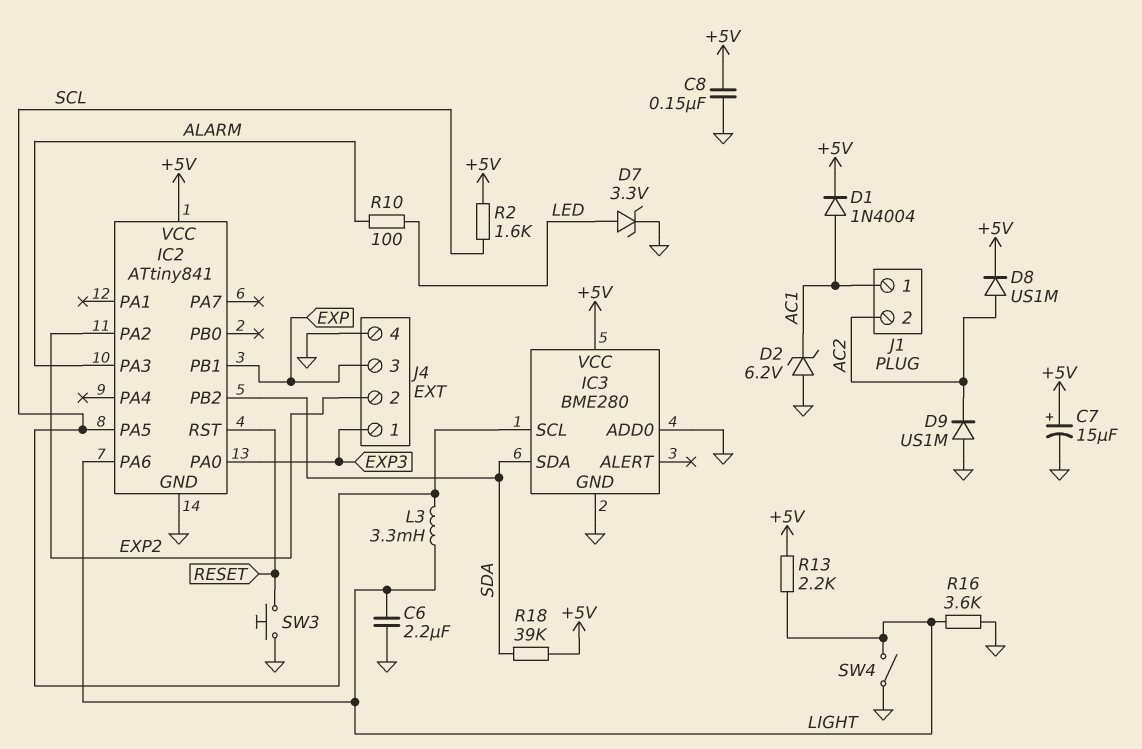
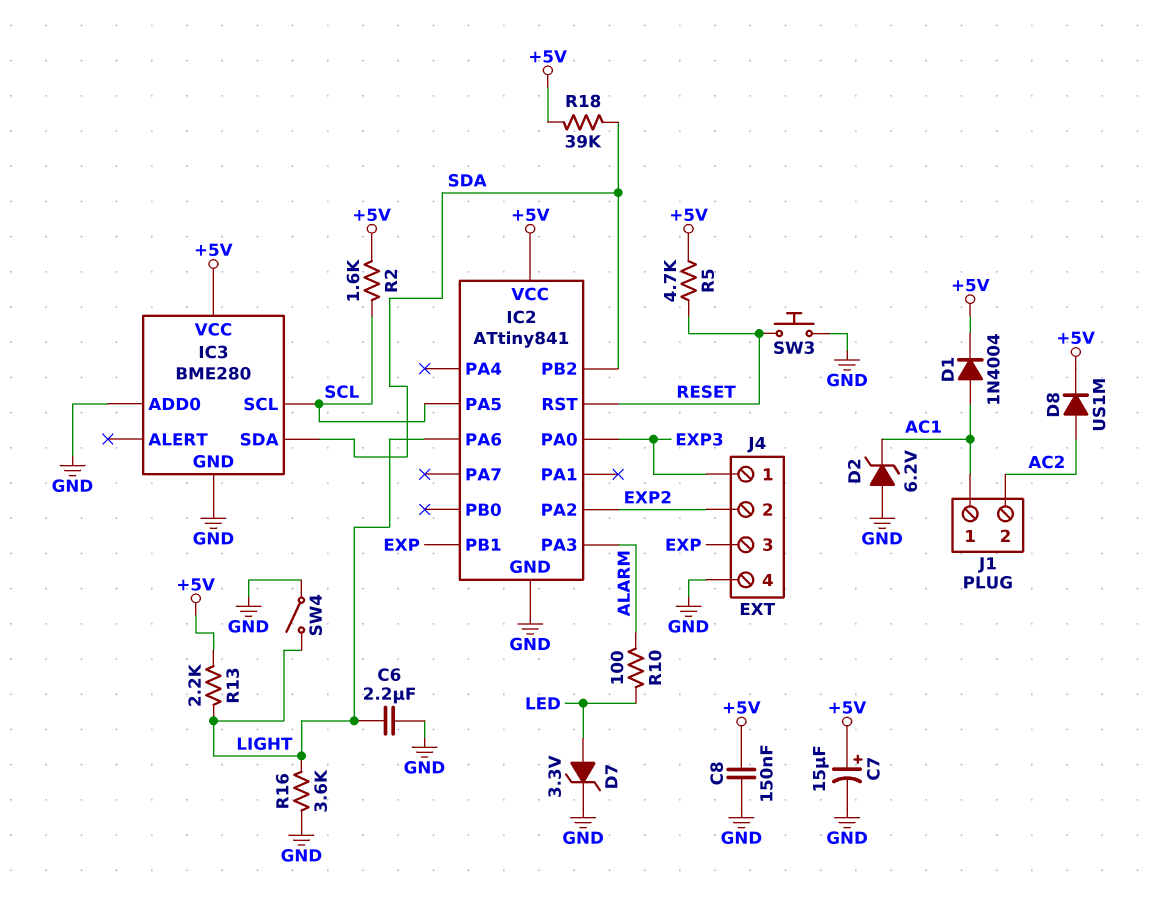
D9: diode US1M (A GND, K AC2) -> none
L3: 3.3mH (LIGHT, SCL) -> none
R5: none -> 4.7k (+5V, RESET)

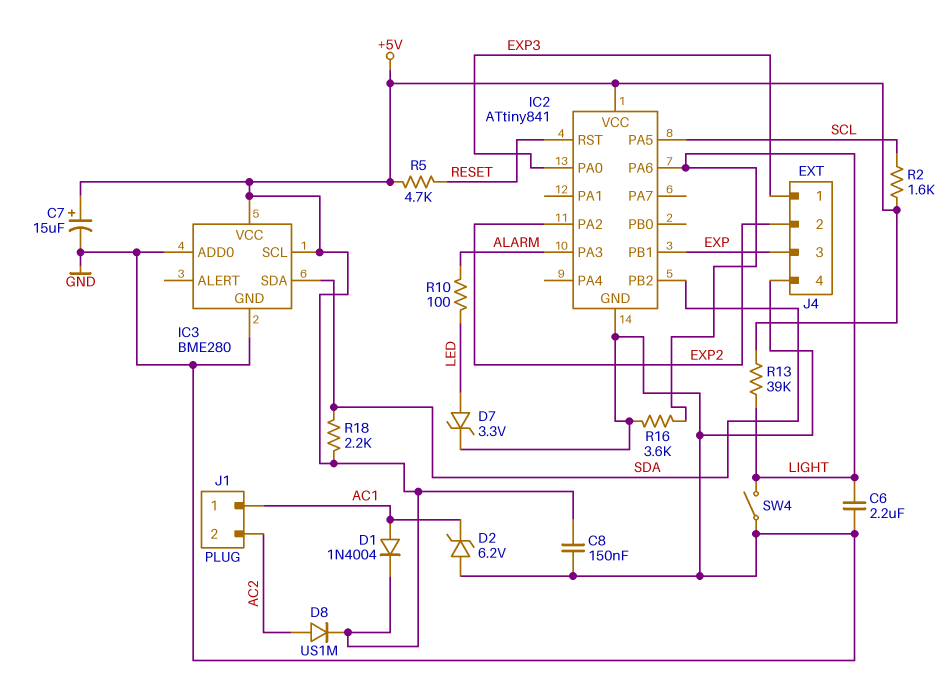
IC3 pin SCL: SCL -> +5V
R13: 2.2k (+5V, LIGHT) -> 39k (+5V, LIGHT)
R18: 39k (+5V, SDA) -> 2.2k (+5V, SDA)
SW3: button (GND, RESET) -> none

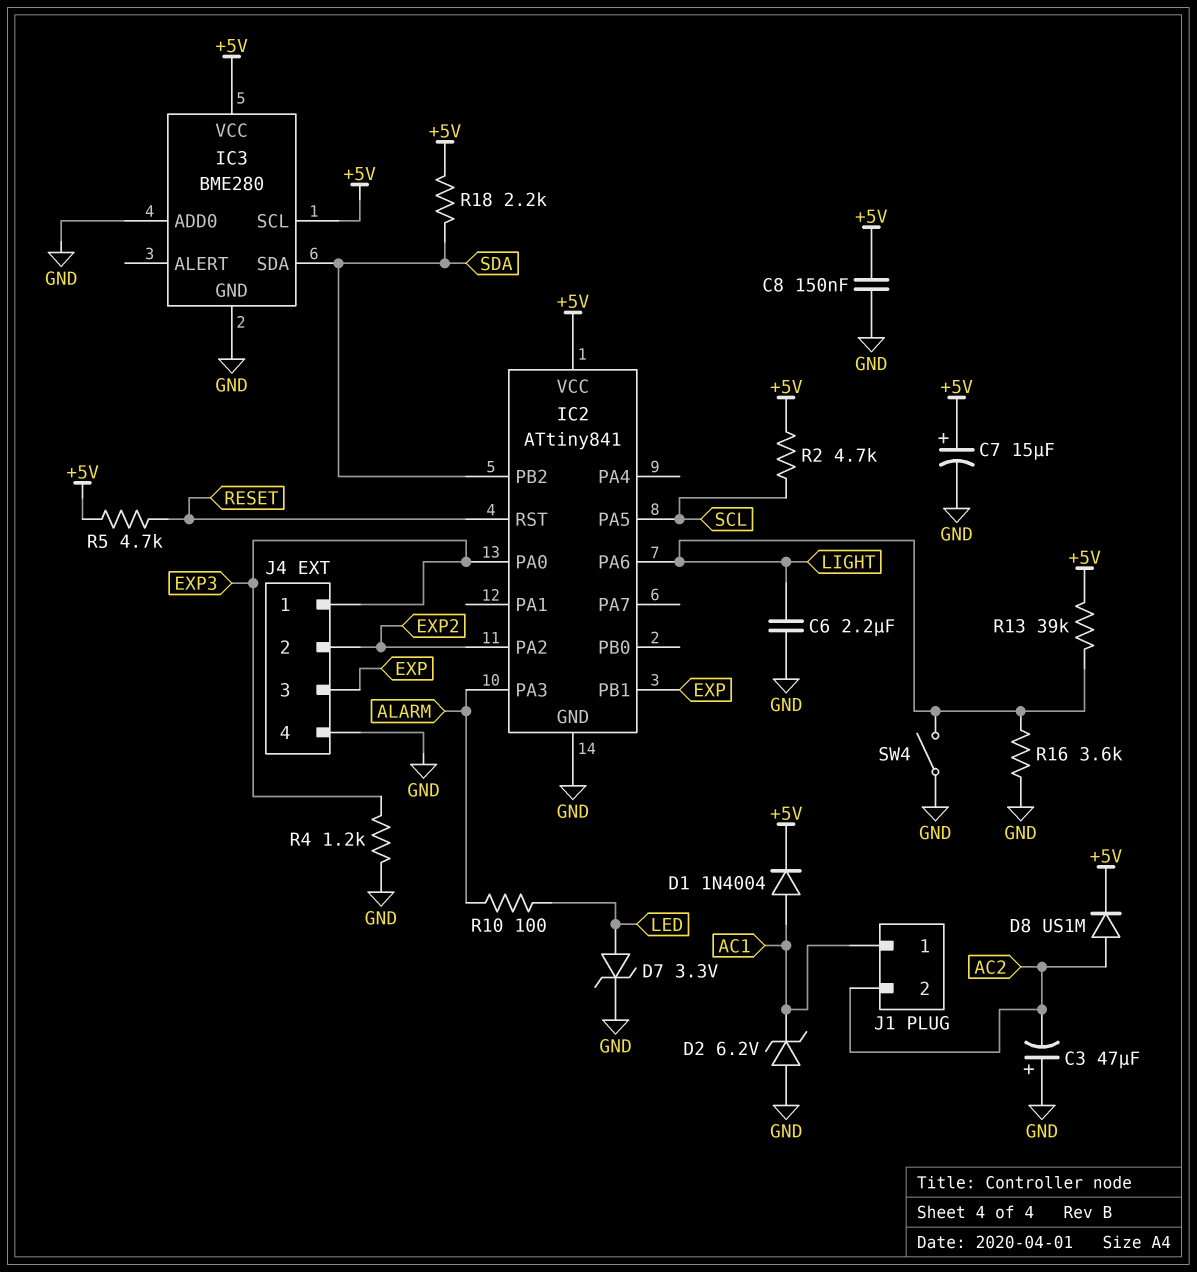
C3: none -> 47uF (plus GND, minus AC2)
R2: 1.6k (+5V, SCL) -> 4.7k (+5V, SCL)
R4: none -> 1.2k (EXP3, GND)

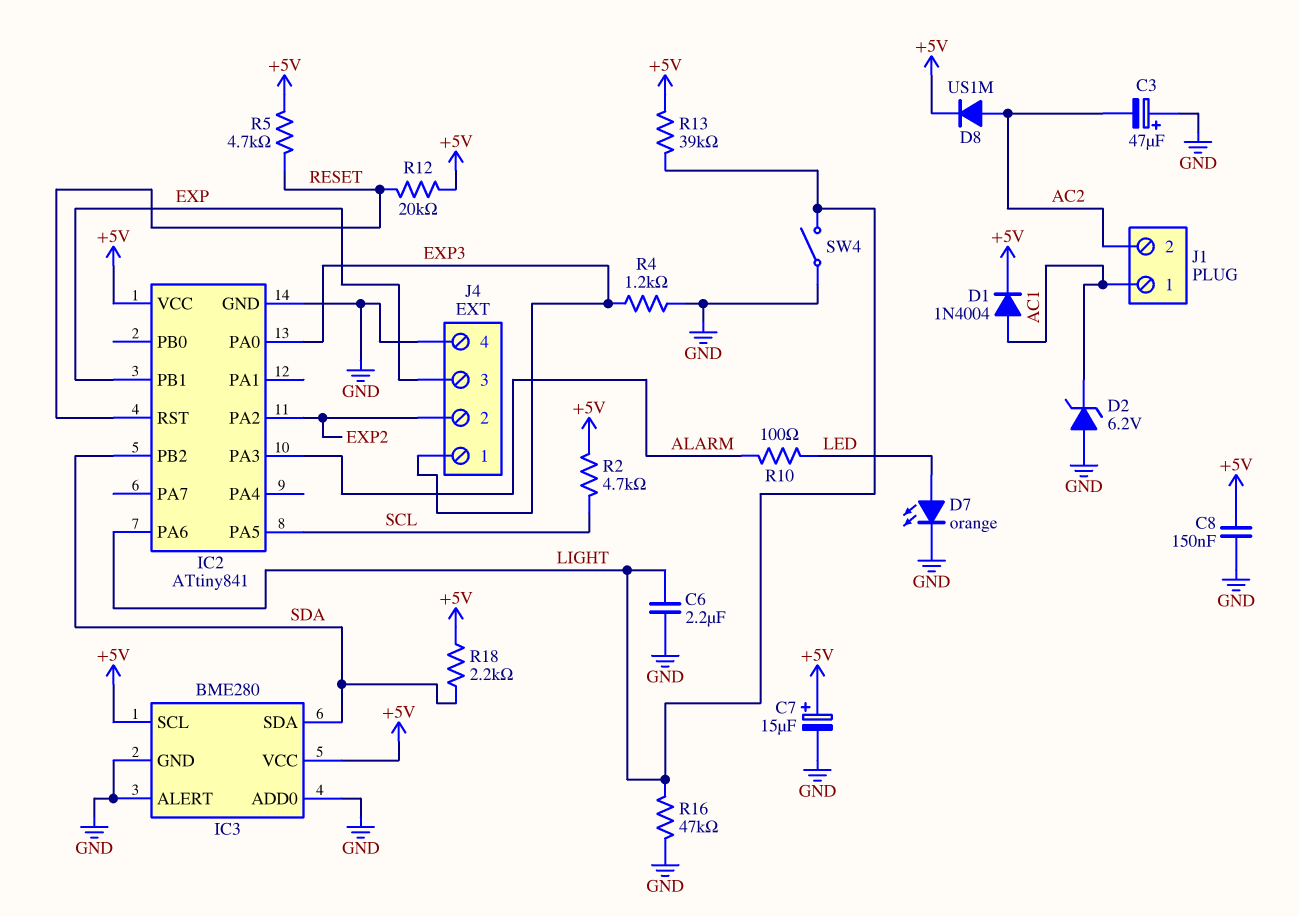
D7: zener 3.3V (A LED, K GND) -> LED orange (A LED, K GND)
IC3 pin ALERT: none -> GND
R12: none -> 20k (+5V, RESET)
R16: 3.6k (GND, LIGHT) -> 47k (GND, LIGHT)

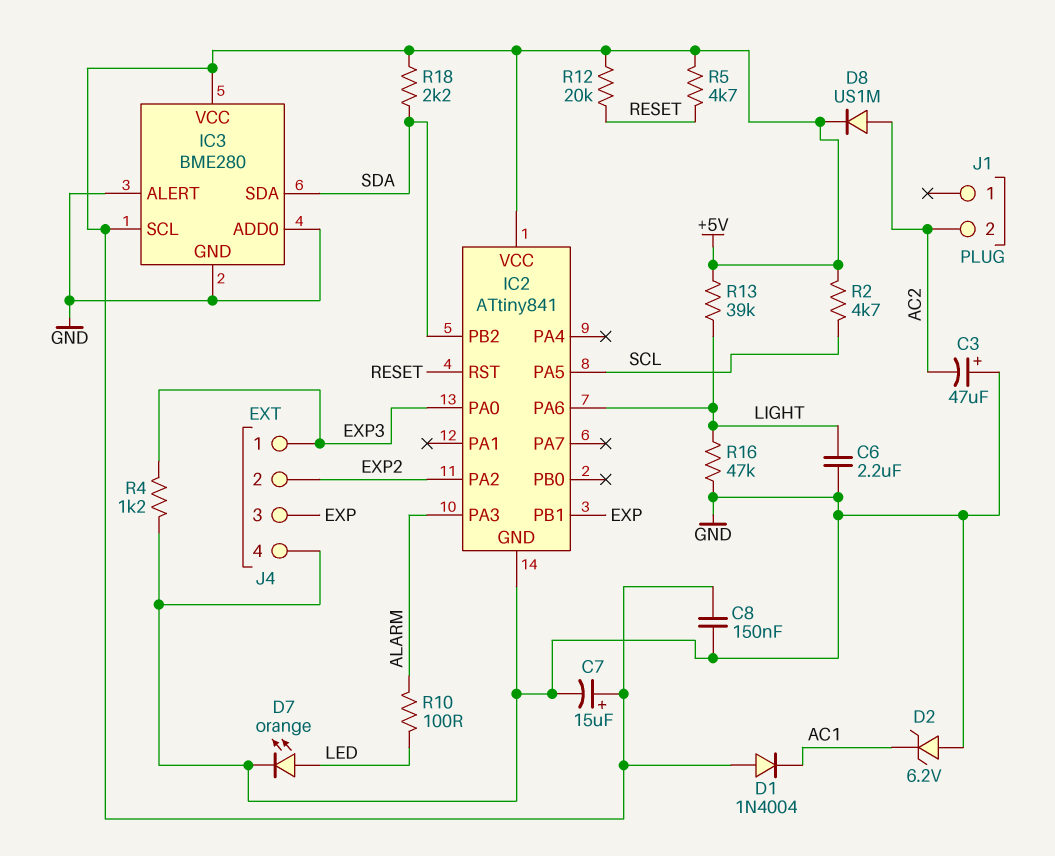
D1: diode 1N4004 (A AC1, K +5V) -> diode 1N4004 (A +5V, K AC1)
J1 pin 1: AC1 -> none
SW4: switch (GND, LIGHT) -> none

